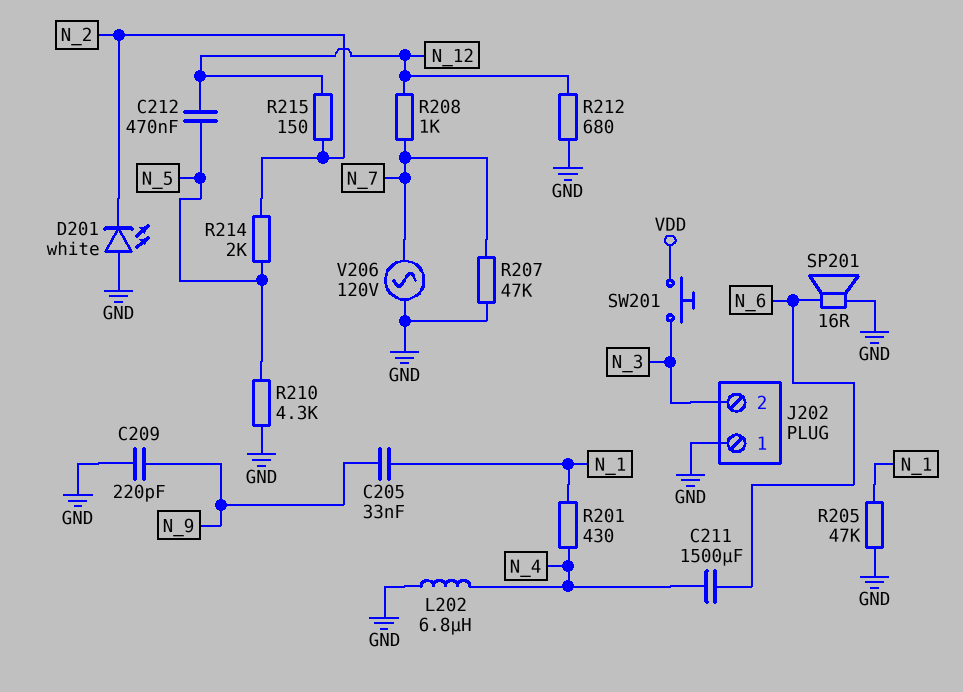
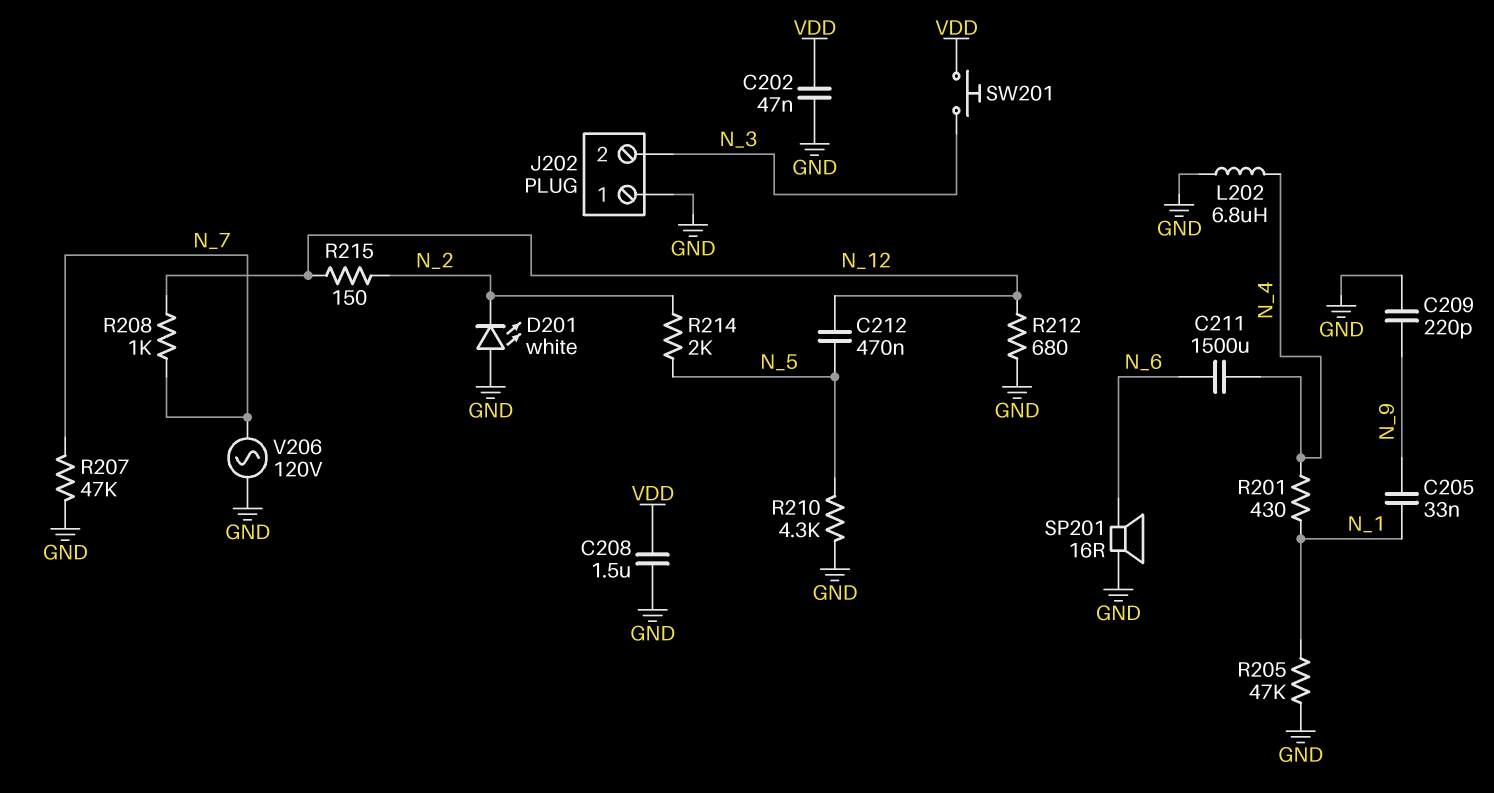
C202: none -> 47nF (GND, VDD)
C208: none -> 1.5uF (GND, VDD)

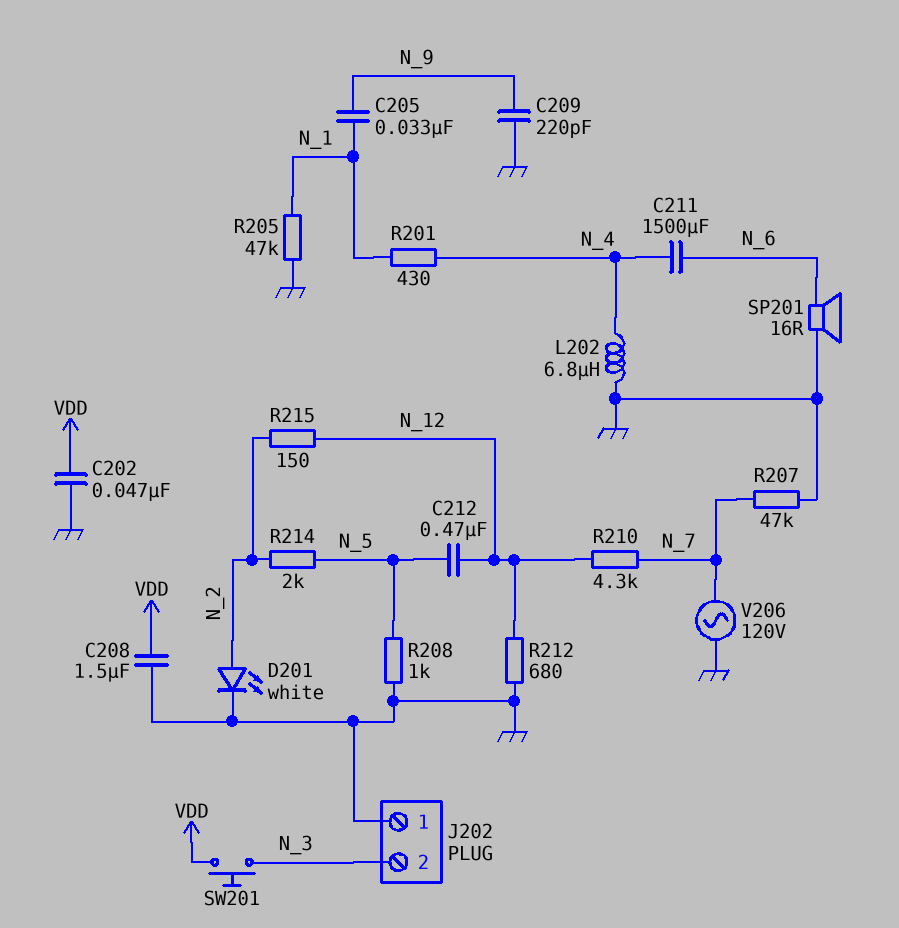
D201: LED white (A GND, K N_2) -> LED white (A N_2, K GND)
R208: 1k (N_7, N_12) -> 1k (GND, N_5)
R210: 4.3k (GND, N_5) -> 4.3k (N_7, N_12)

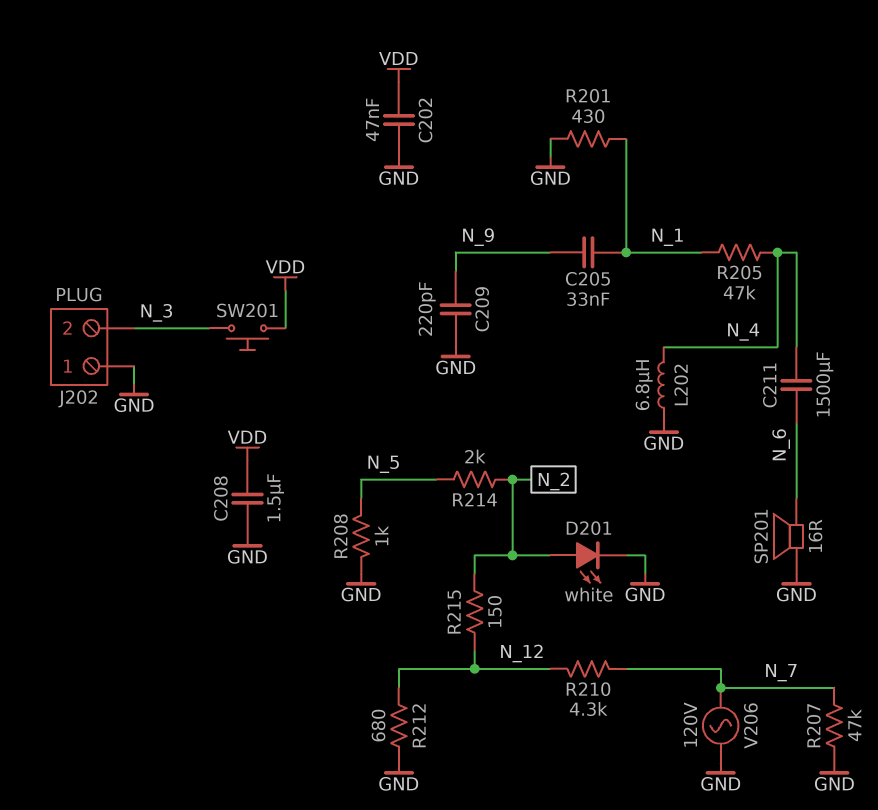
C212: 470nF (N_5, N_12) -> none
R201: 430 (N_1, N_4) -> 430 (GND, N_1)
R205: 47k (GND, N_1) -> 47k (N_1, N_4)

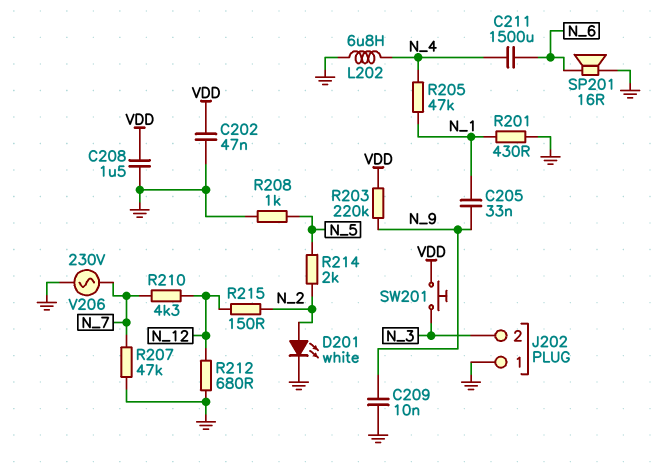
C209: 220pF (GND, N_9) -> 10nF (GND, N_9)
R203: none -> 220k (N_9, VDD)
V206: AC 120V (GND, N_7) -> AC 230V (GND, N_7)

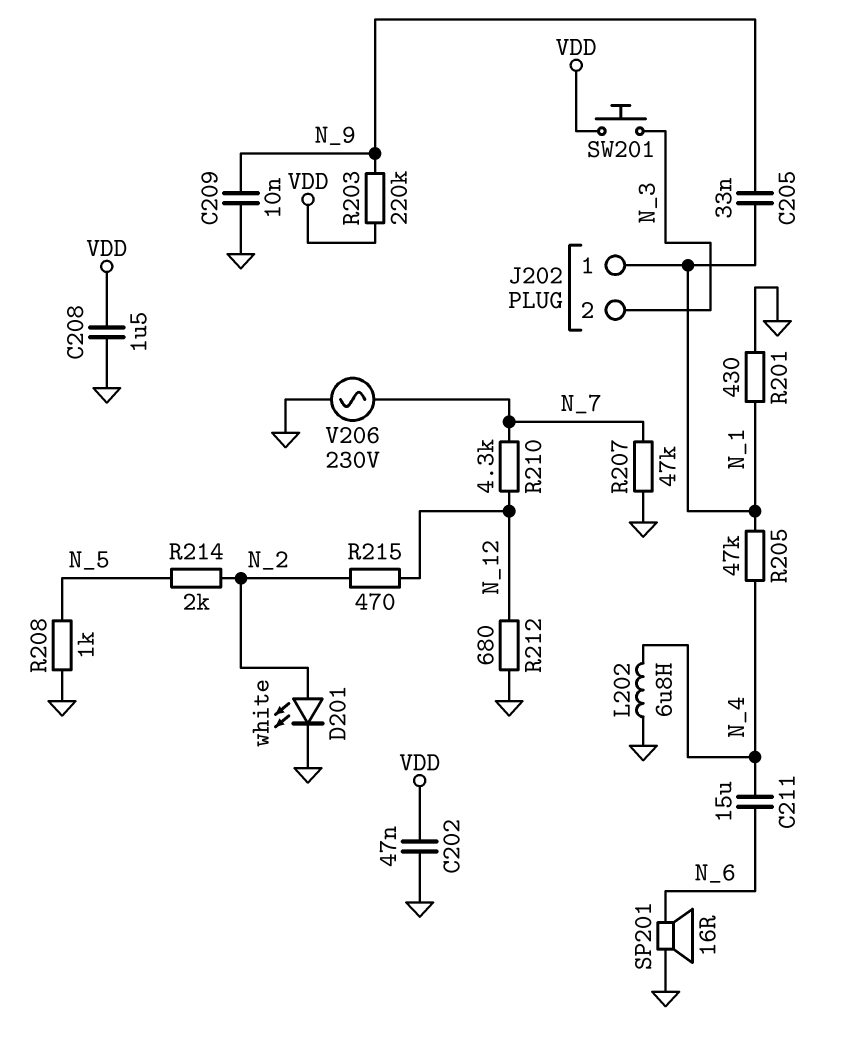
C211: 1500uF (N_4, N_6) -> 15uF (N_4, N_6)
J202 pin 1: GND -> N_1
R215: 150 (N_2, N_12) -> 470 (N_2, N_12)

